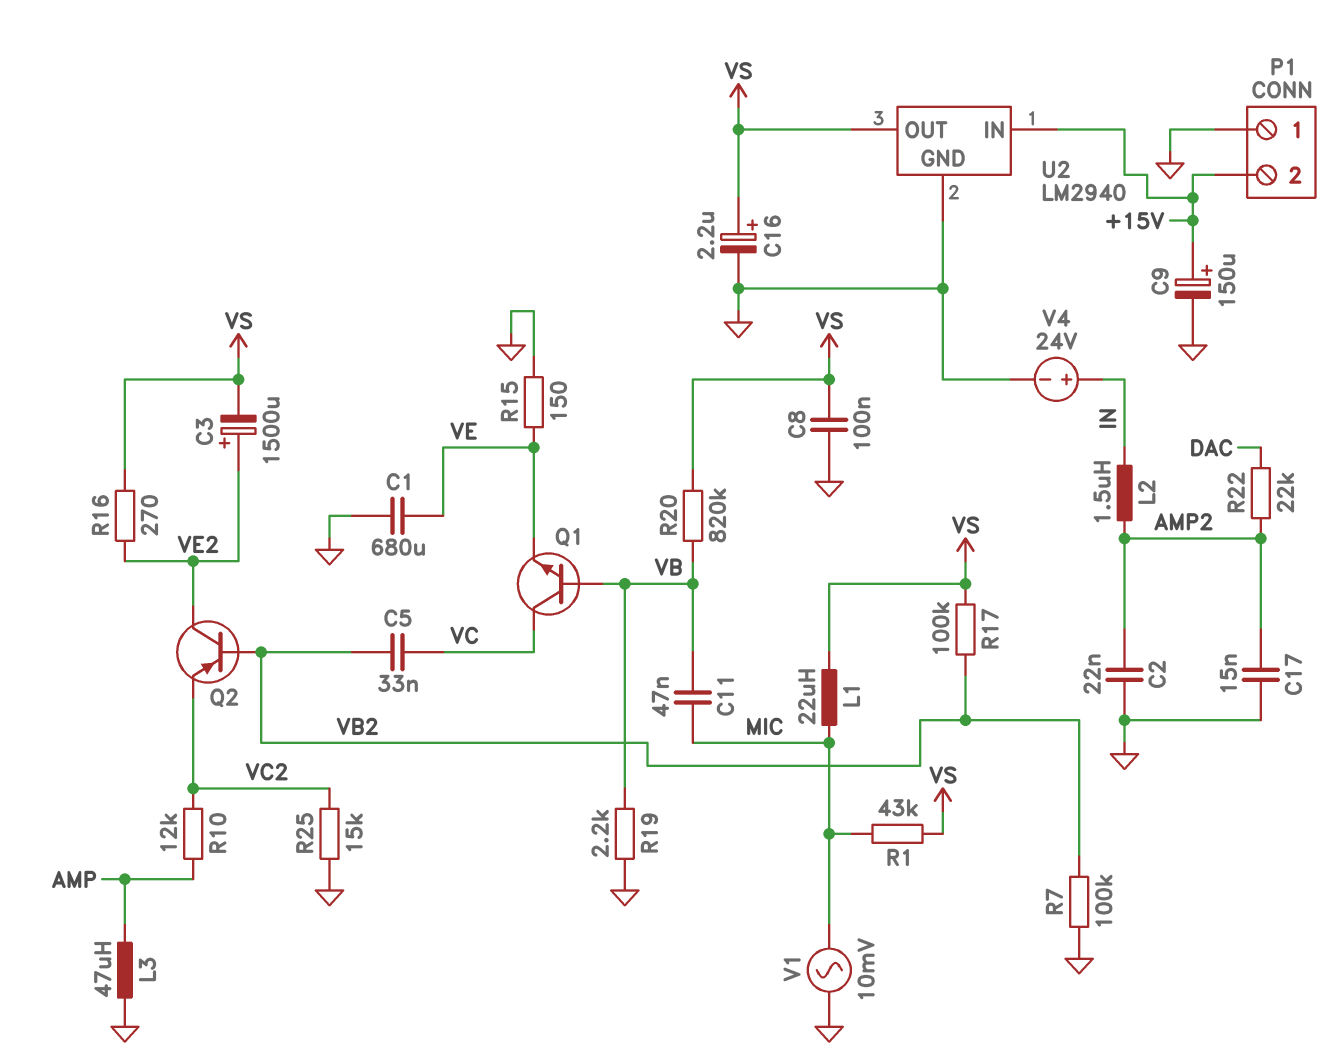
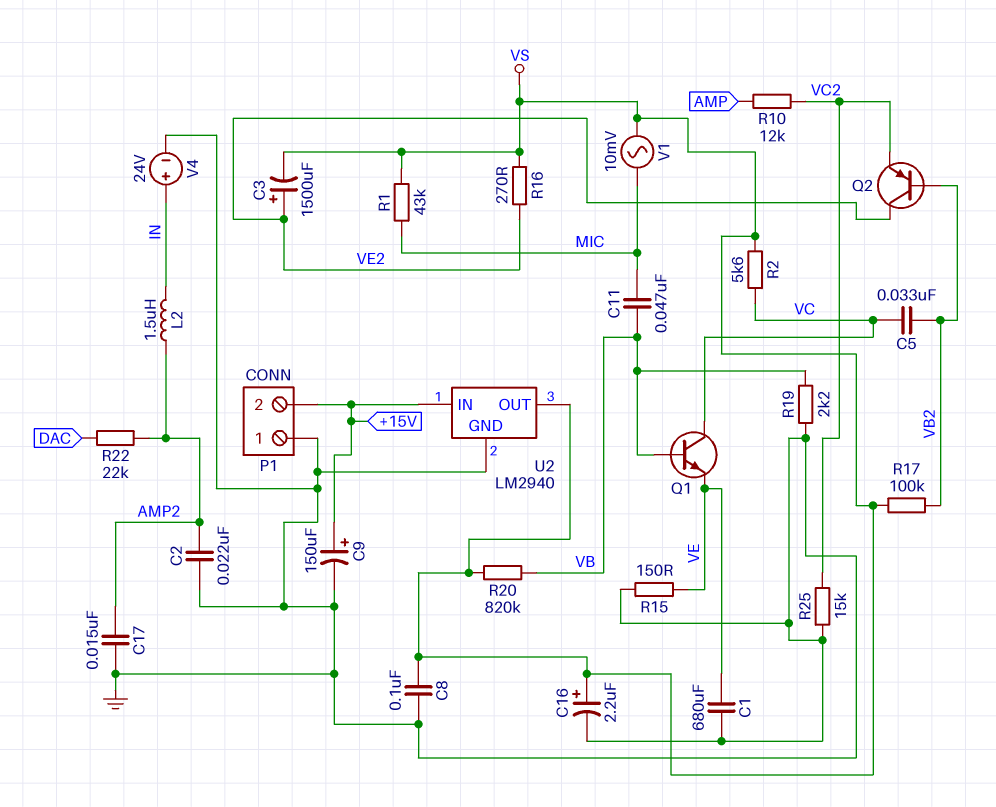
L1: 22uH (MIC, VS) -> none
L3: 47uH (AMP, GND) -> none
R2: none -> 5.6k (VC, VS)
R7: 100k (GND, VB2) -> none
V1: AC 10mV (GND, MIC) -> AC 10mV (MIC, VS)

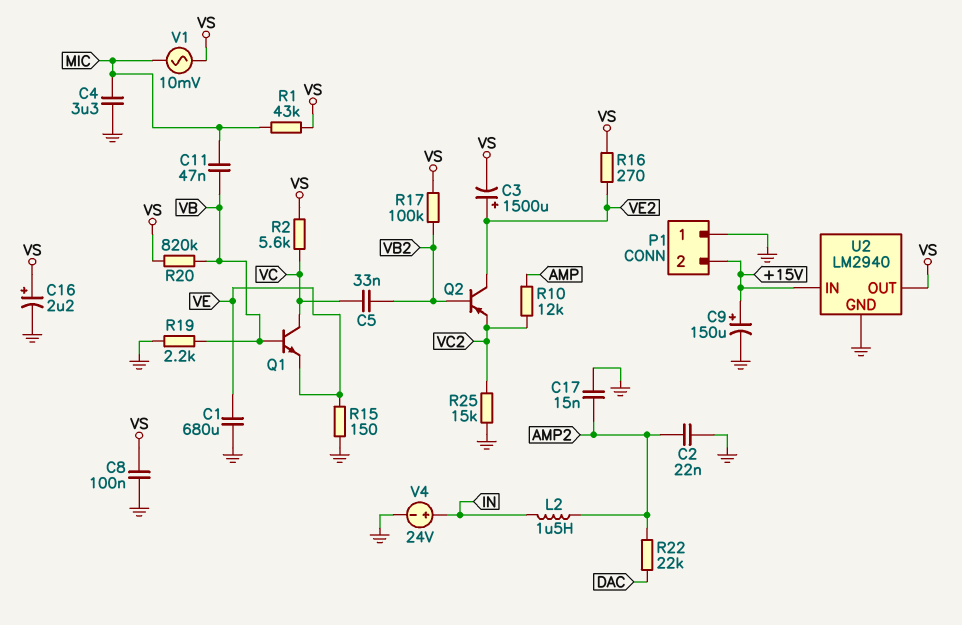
C4: none -> 3.3uF (GND, MIC)

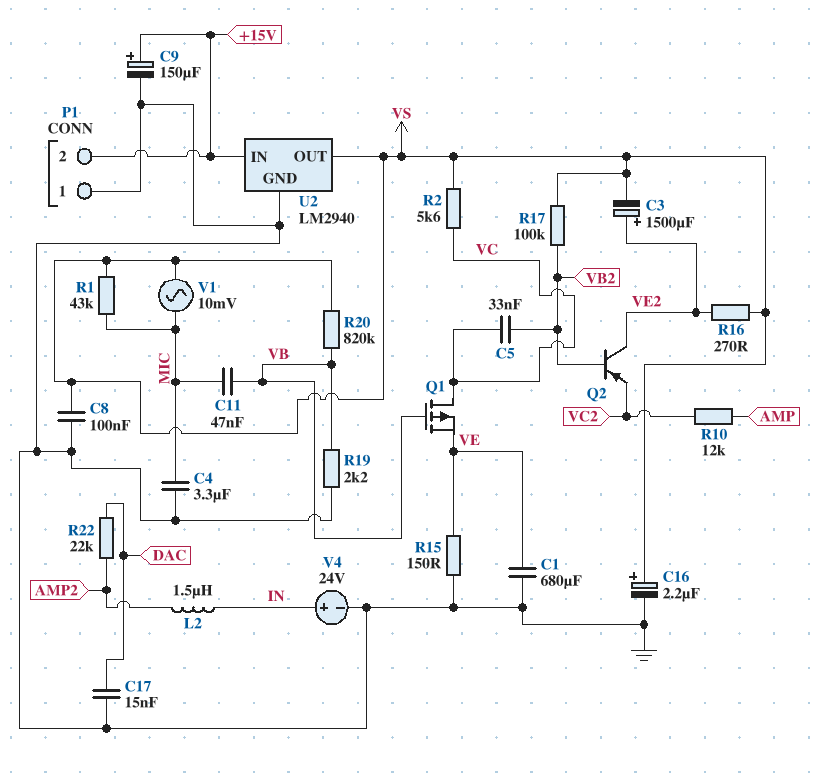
C2: 22nF (AMP2, GND) -> none
C17: 15nF (AMP2, GND) -> 15nF (DAC, GND)
Q1: NPN (B VB, C VC, E VE) -> PMOS (G VB, D VC, S VE)
R25: 15k (GND, VC2) -> none

